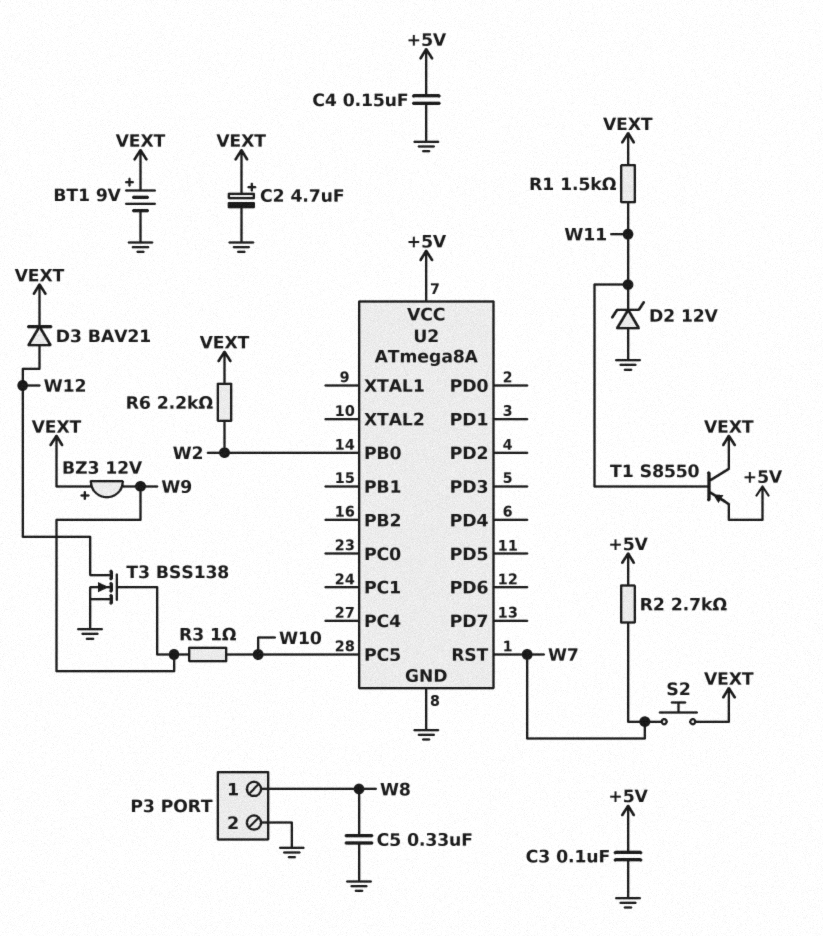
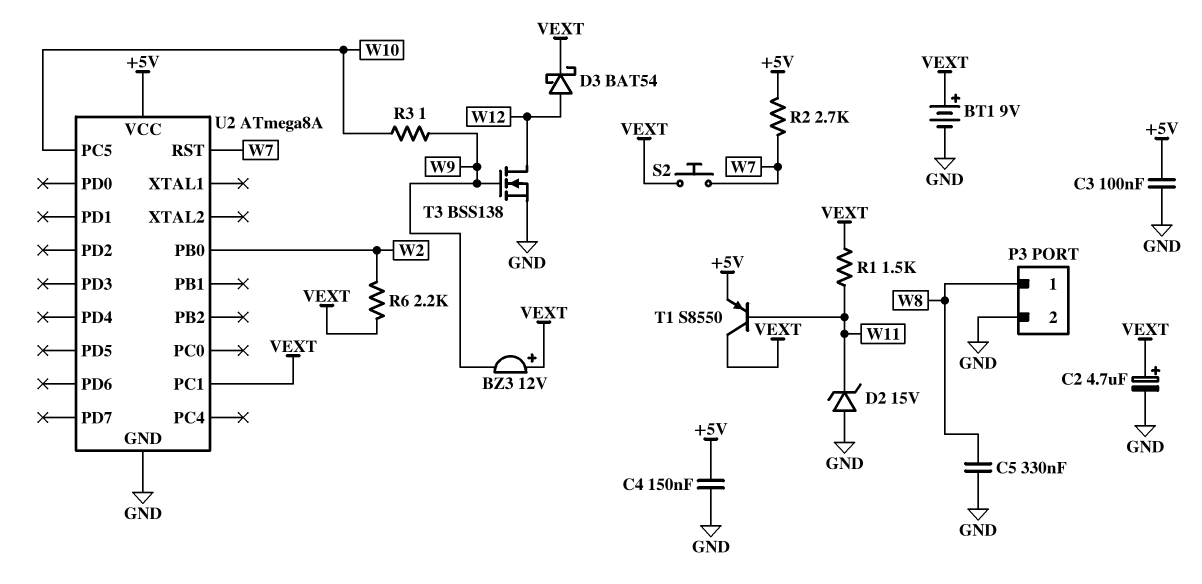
D2: zener 12V (A GND, K W11) -> zener 15V (A GND, K W11)
D3: diode BAV21 (A W12, K VEXT) -> schottky BAT54 (A W12, K VEXT)
U2 pin PC1: none -> VEXT

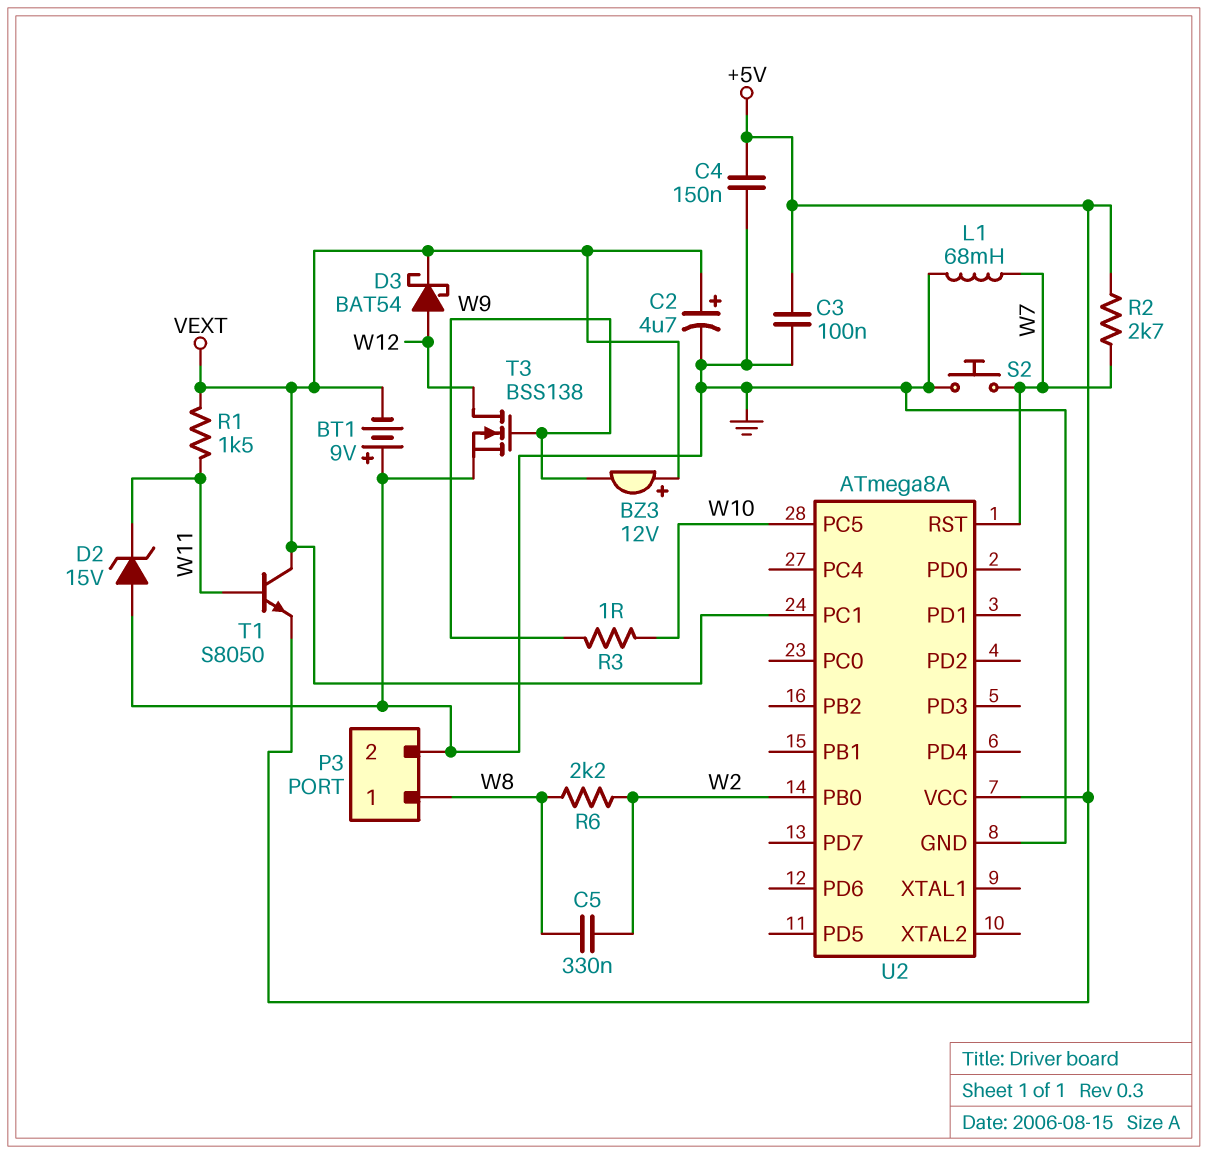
BT1: 9V (plus VEXT, minus GND) -> 9V (plus GND, minus VEXT)
C5: 330nF (GND, W8) -> 330nF (W2, W8)
L1: none -> 68mH (GND, W7)
R6: 2.2k (VEXT, W2) -> 2.2k (W2, W8)
S2: button (VEXT, W7) -> button (GND, W7)
T1: PNP S8550 (B W11, C VEXT, E +5V) -> NPN S8050 (B W11, C VEXT, E +5V)

